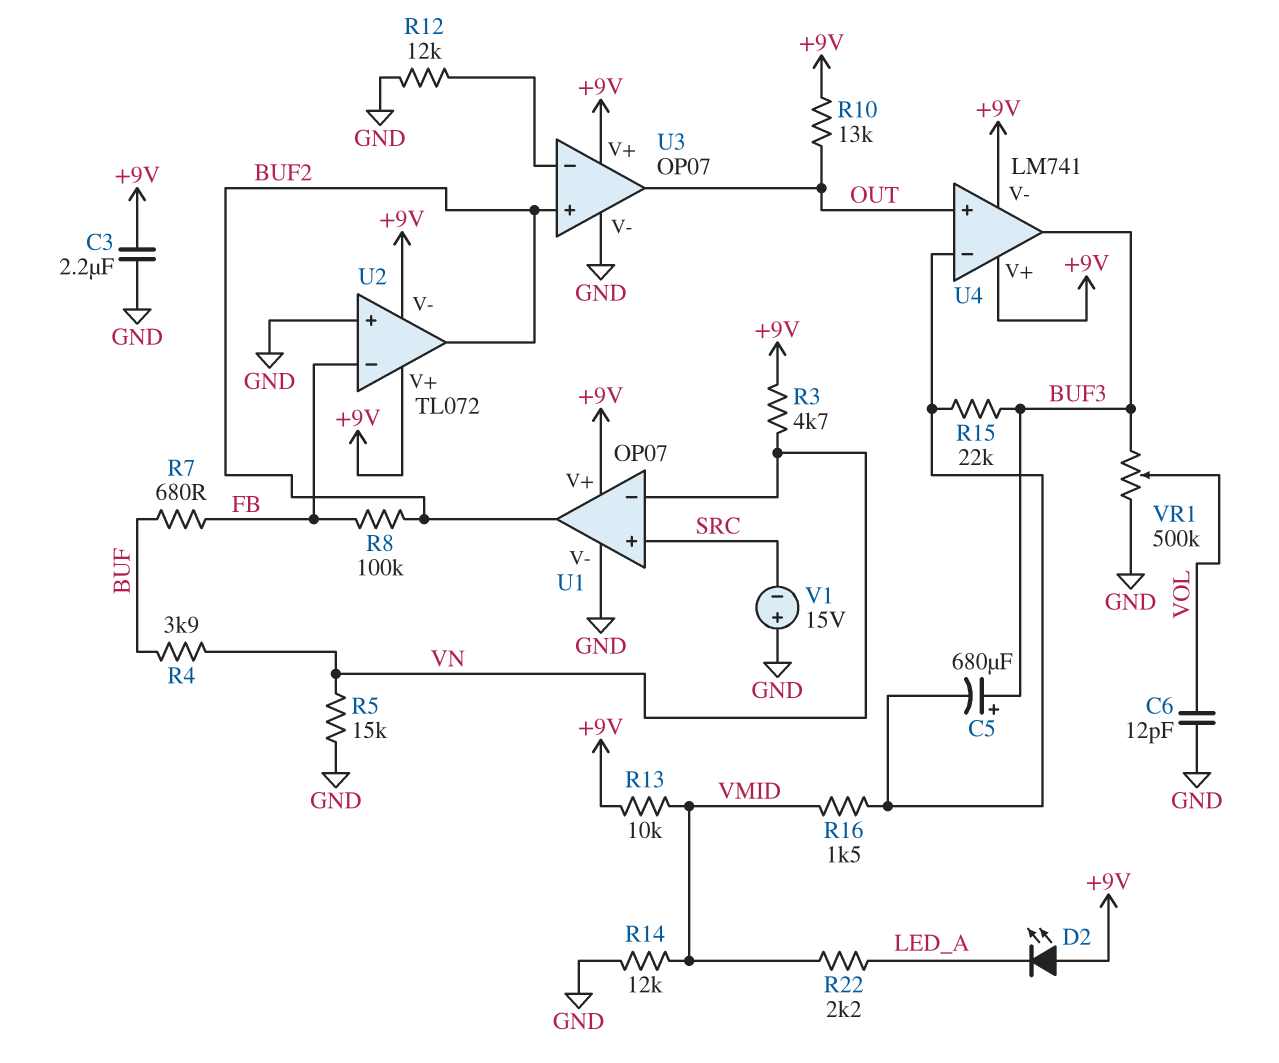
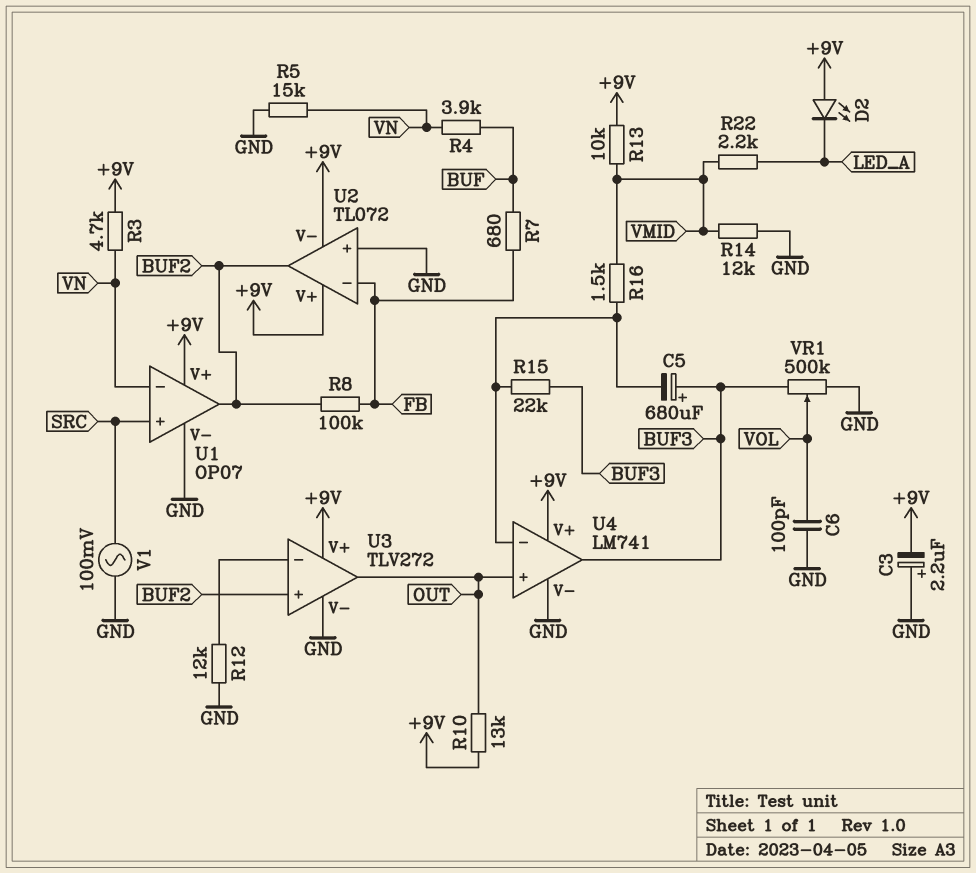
C3: 2.2uF (+9V, GND) -> 2.2uF (plus GND, minus +9V)
C6: 12pF (GND, VOL) -> 100pF (GND, VOL)
U3: OP07 -> TLV272
U4 pin V-: +9V -> GND
V1: 15V (plus GND, minus SRC) -> AC 100mV (GND, SRC)

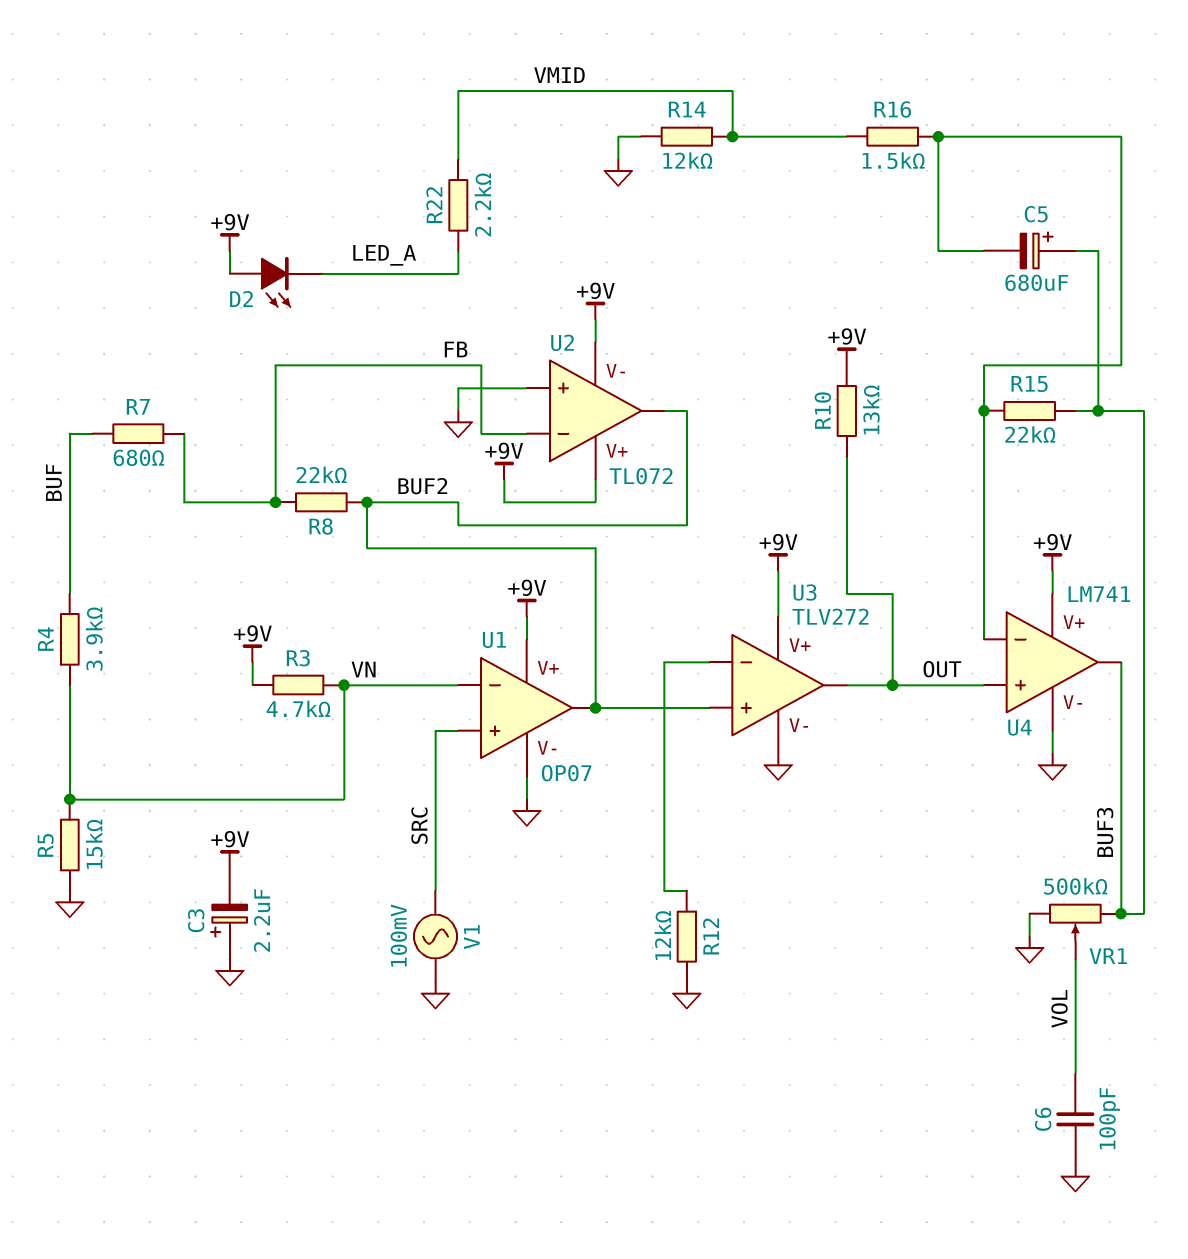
R8: 100k (BUF2, FB) -> 22k (BUF2, FB)
R13: 10k (+9V, VMID) -> none

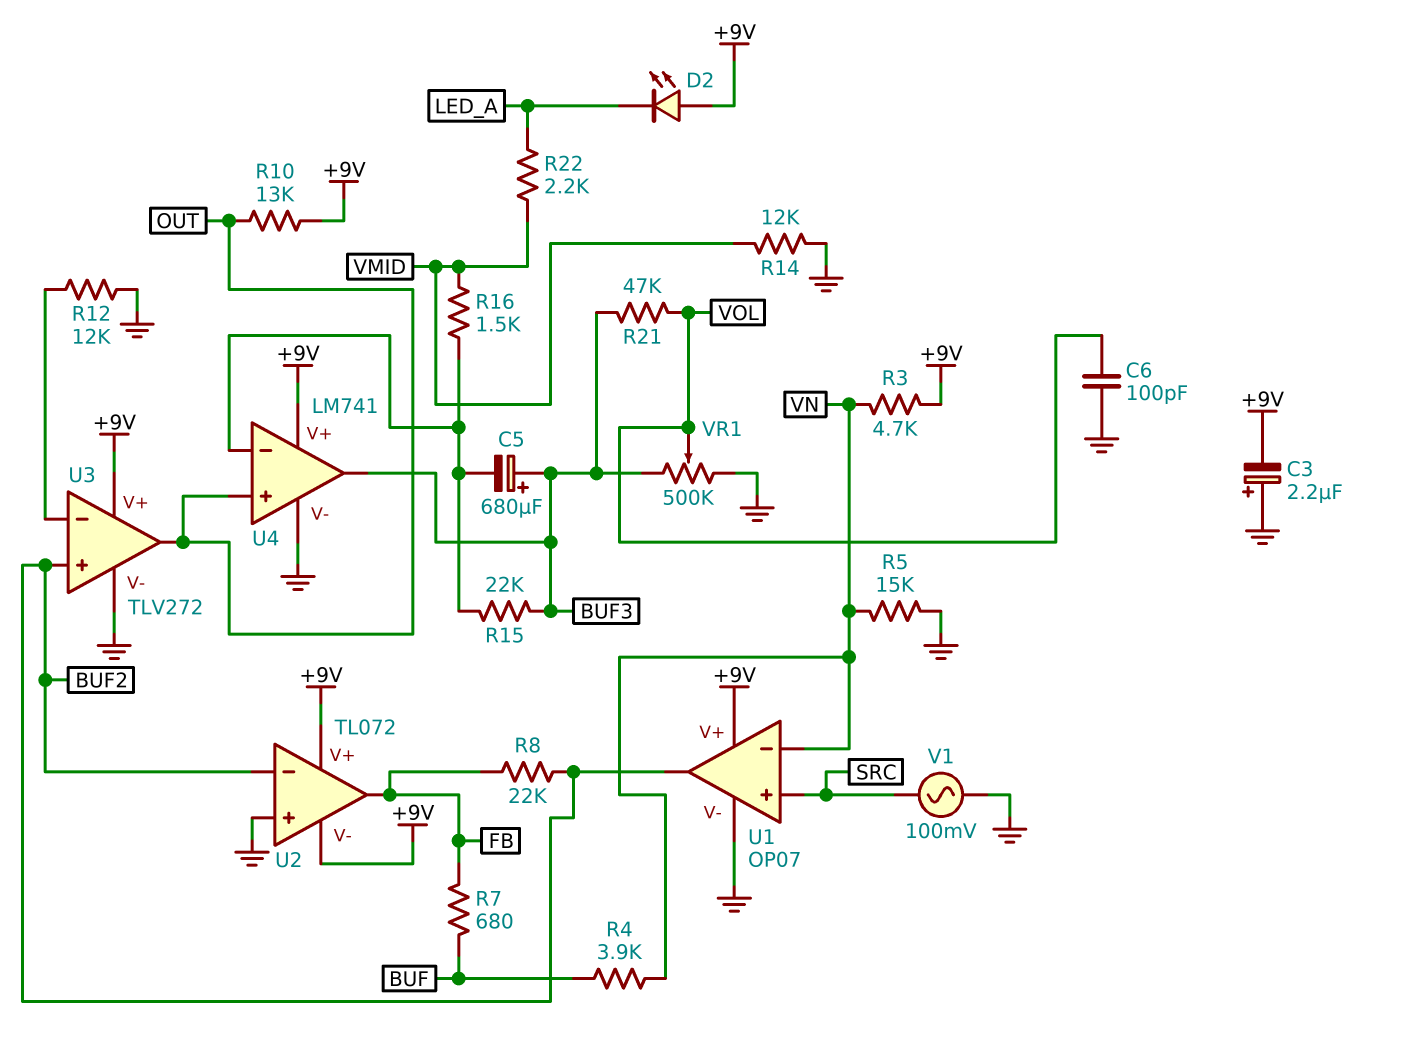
R21: none -> 47k (BUF3, VOL)
U2 pin in-: FB -> BUF2
U2 pin out: BUF2 -> FB

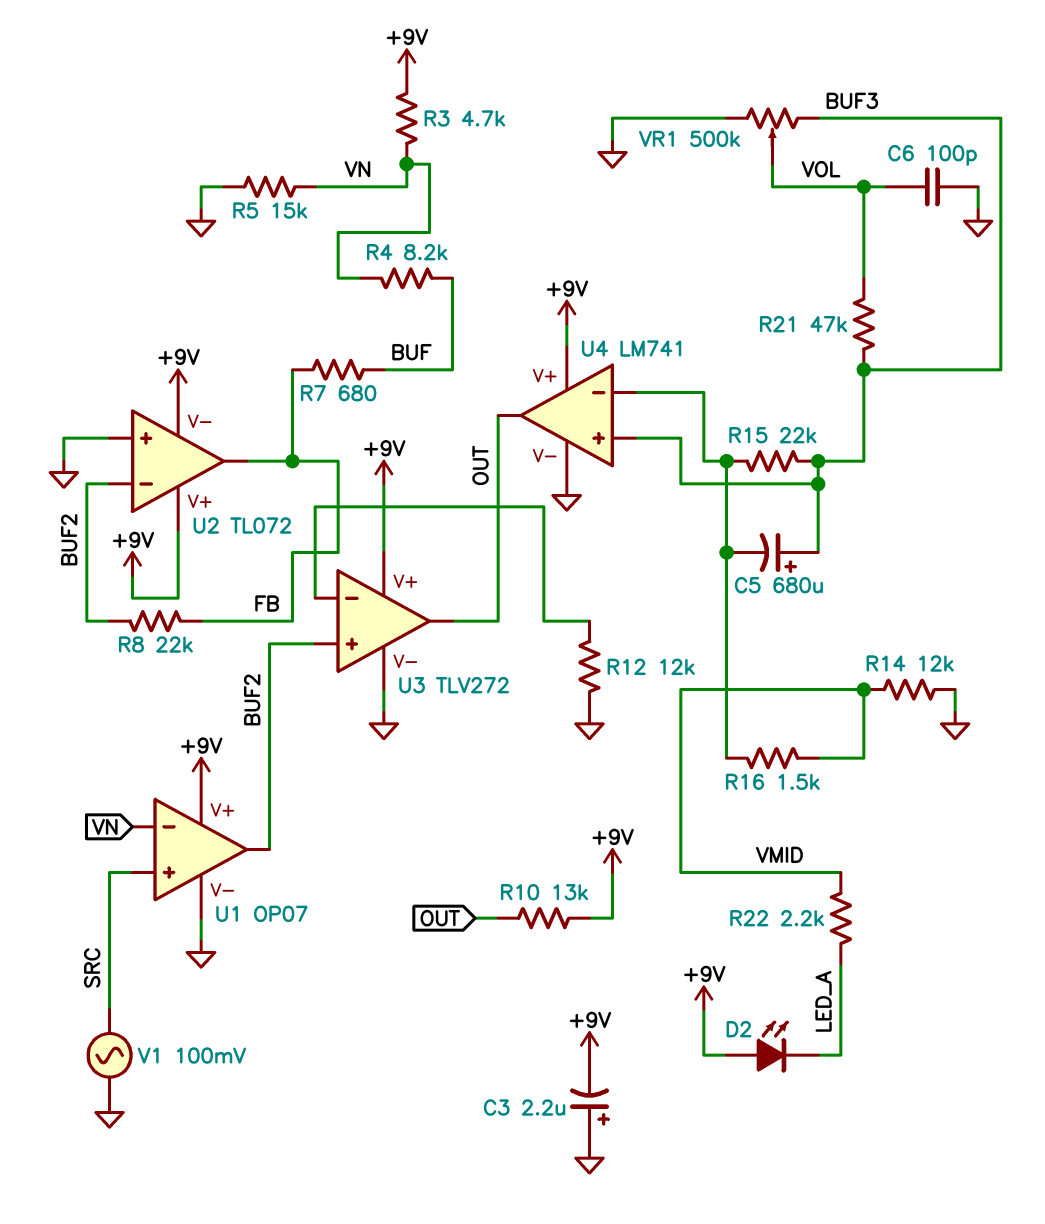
R4: 3.9k (BUF, VN) -> 8.2k (BUF, VN)
U4 pin in+: OUT -> BUF3
U4 pin out: BUF3 -> OUT

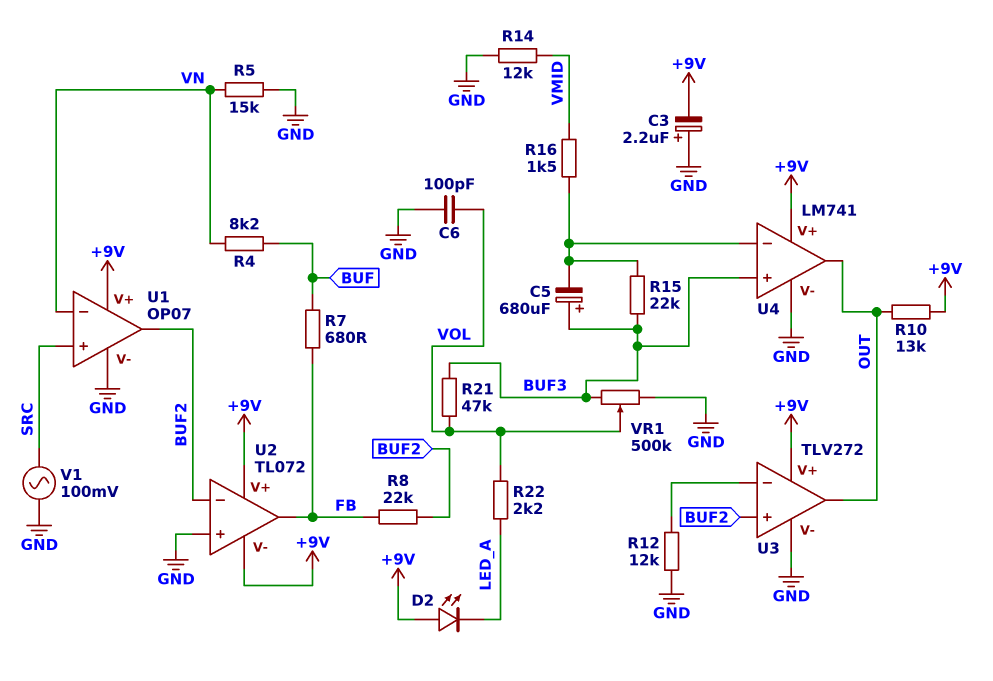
R3: 4.7k (+9V, VN) -> none
R22: 2.2k (LED_A, VMID) -> 2.2k (LED_A, VOL)

